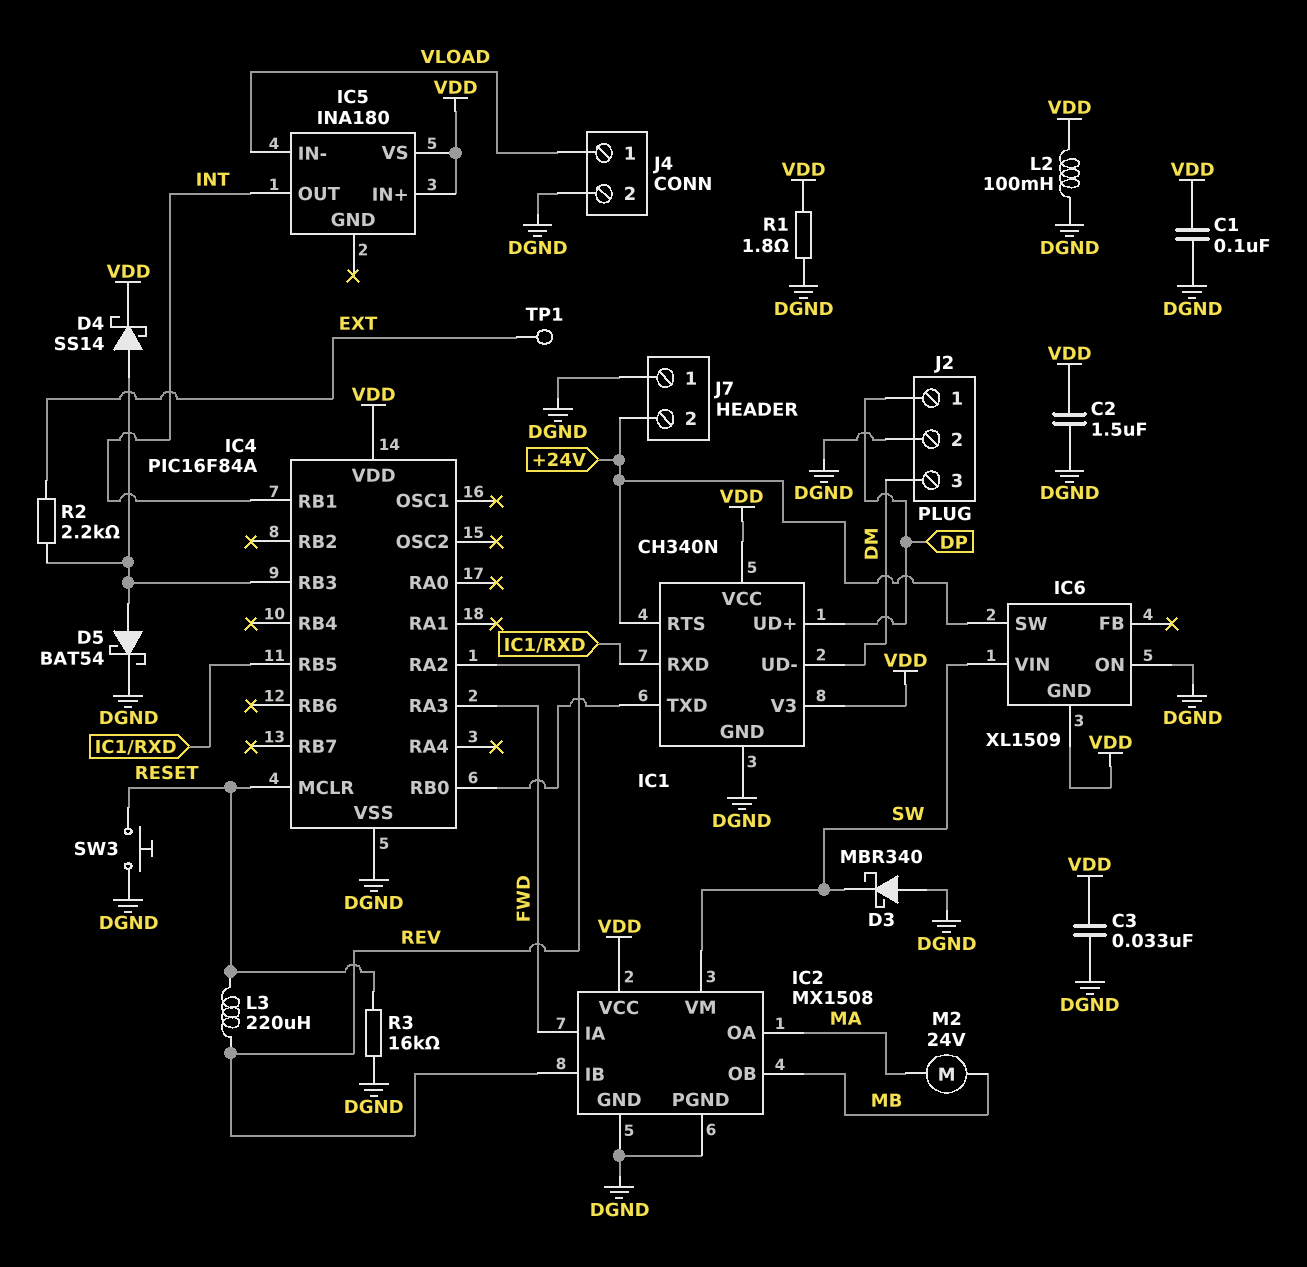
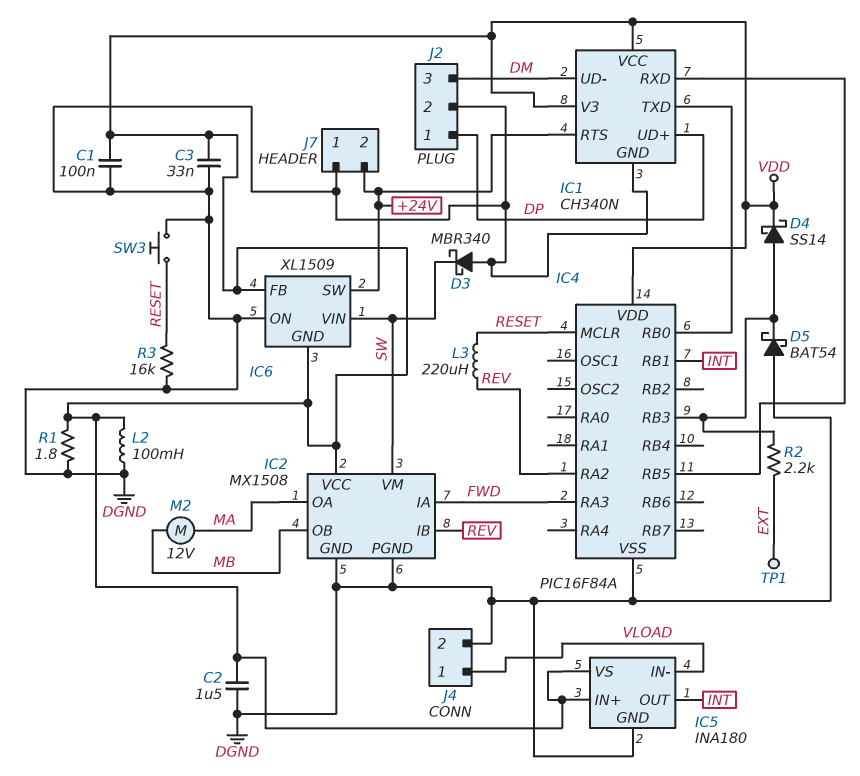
D5: schottky BAT54 (A IC4/RB3, K DGND) -> schottky BAT54 (A DGND, K IC4/RB3)
IC5 pin GND: none -> DGND
IC6 pin FB: none -> VDD
M2: motor 24V (MA, MB) -> motor 12V (MA, MB)

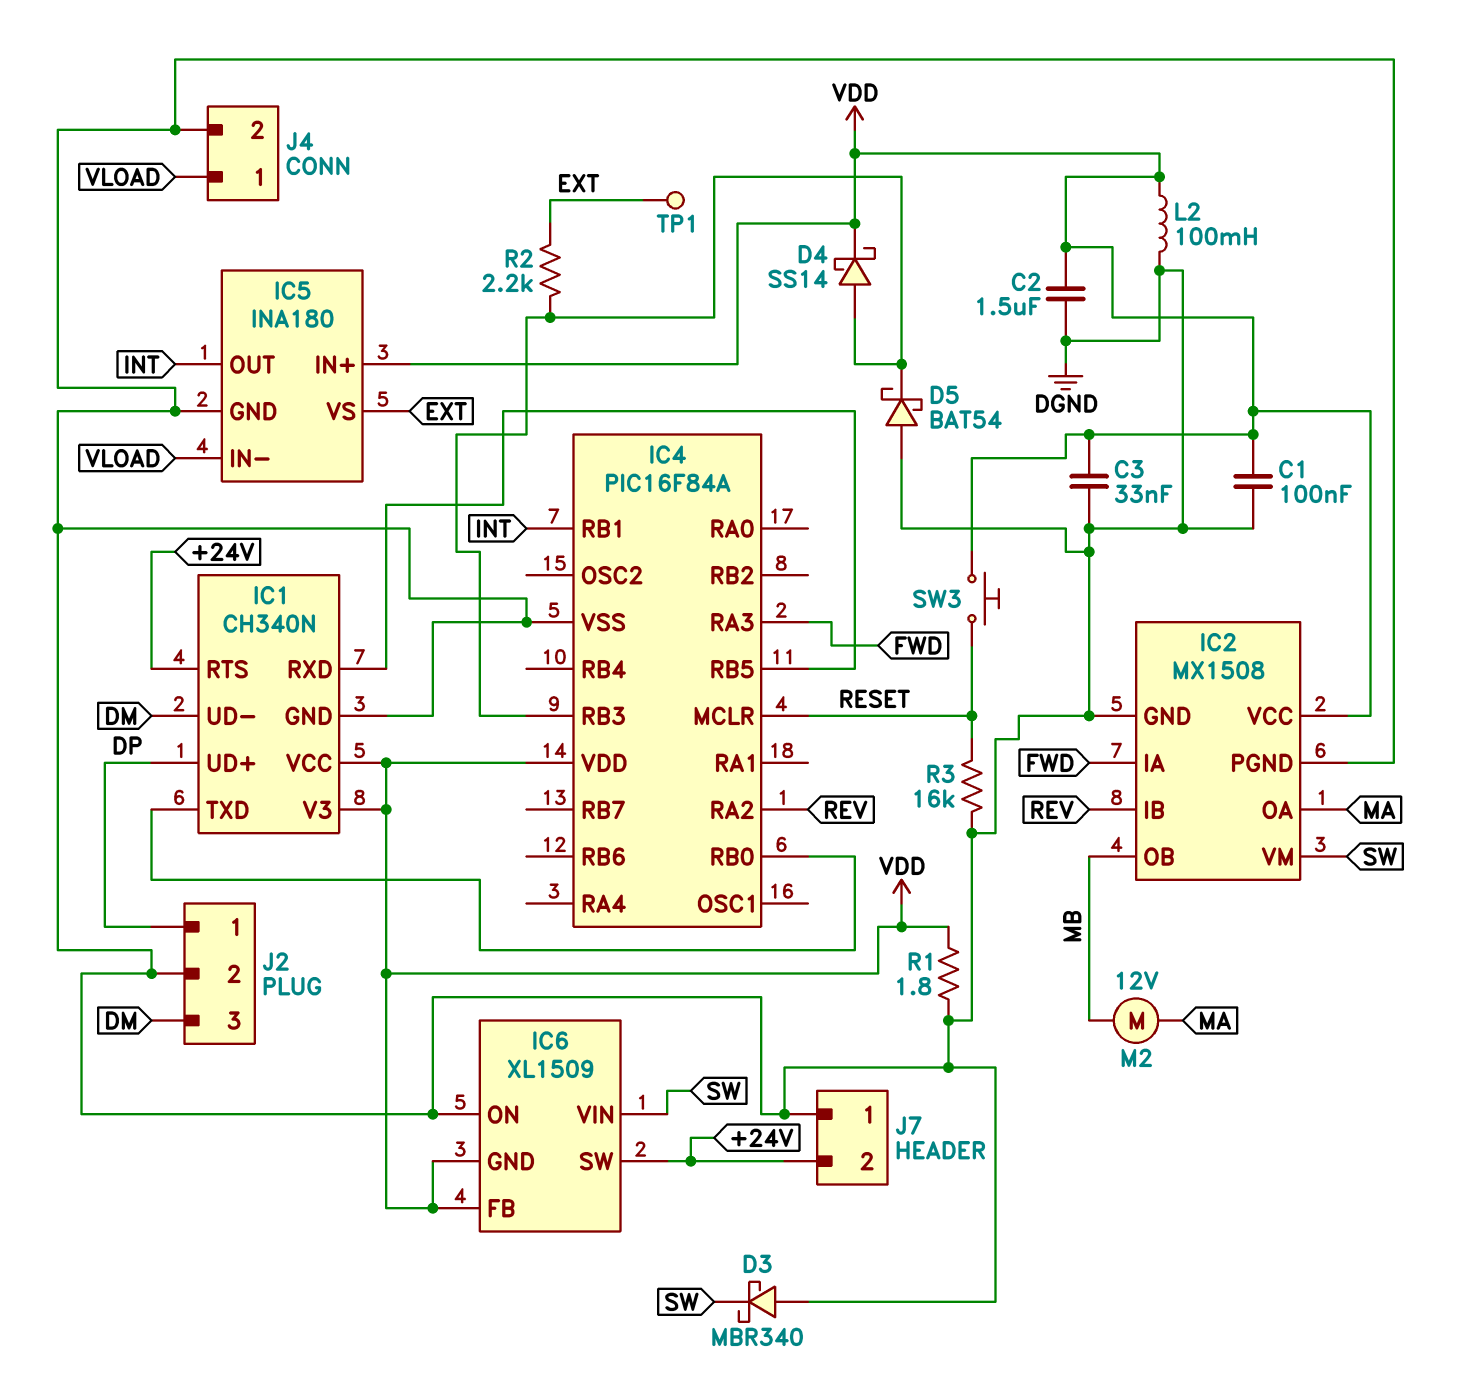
IC5 pin VS: VDD -> EXT
L3: 220uH (RESET, REV) -> none
SW3: button (DGND, RESET) -> button (RESET, VDD)

